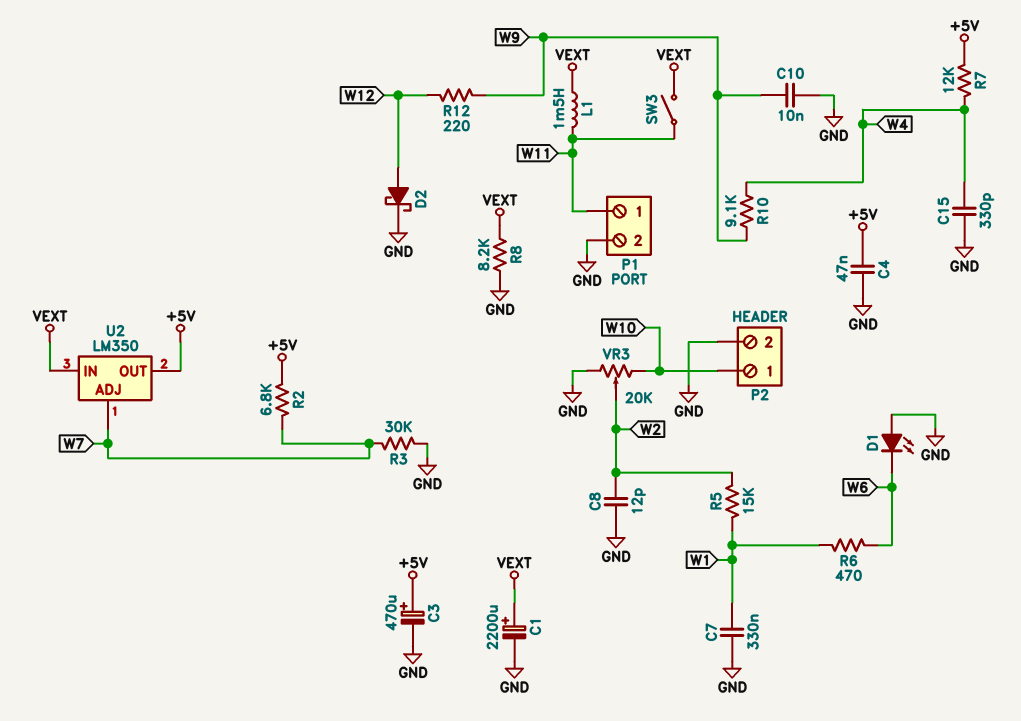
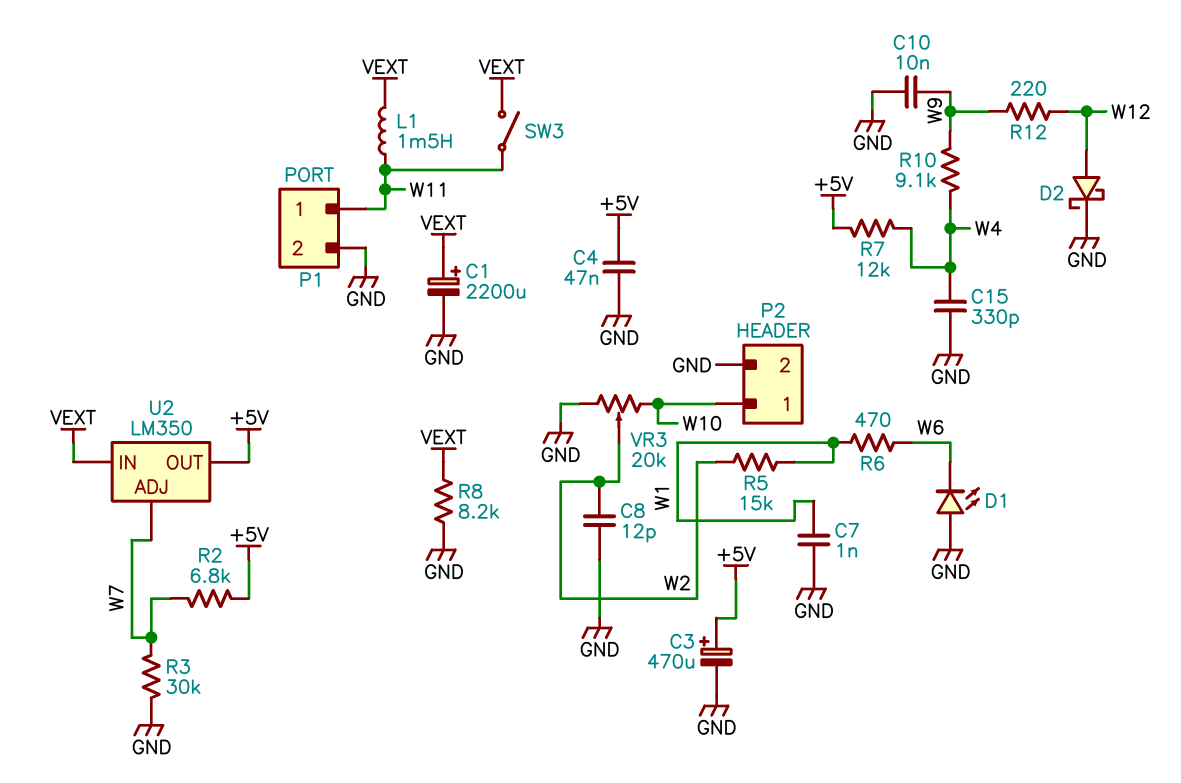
C7: 330nF (GND, W1) -> 1nF (GND, W1)

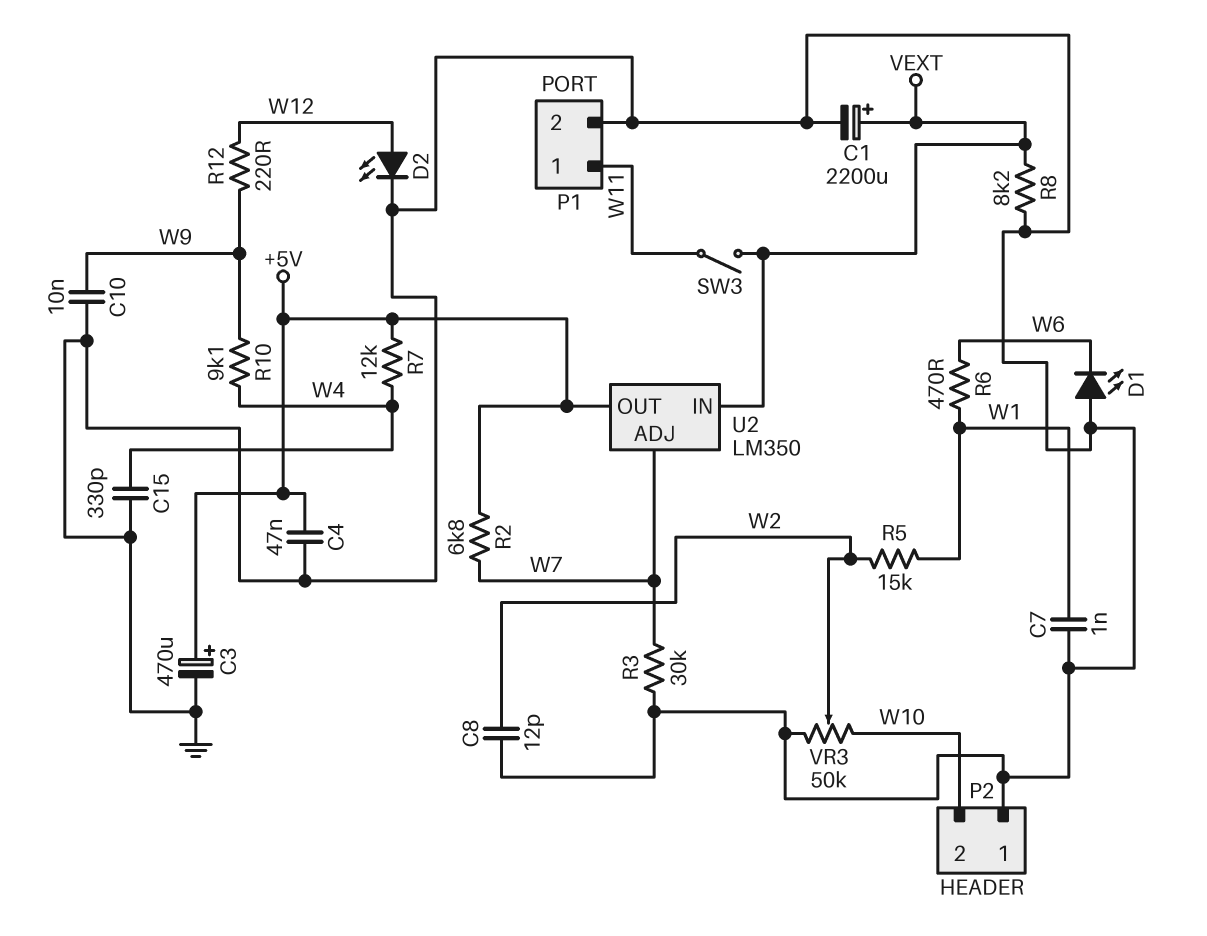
D2: schottky (A W12, K GND) -> LED (A W12, K GND)
L1: 1.5mH (VEXT, W11) -> none
P2 pin 1: W10 -> GND
P2 pin 2: GND -> W10
VR3: 20k (GND, W10, wiper W2) -> 50k (GND, W10, wiper W2)

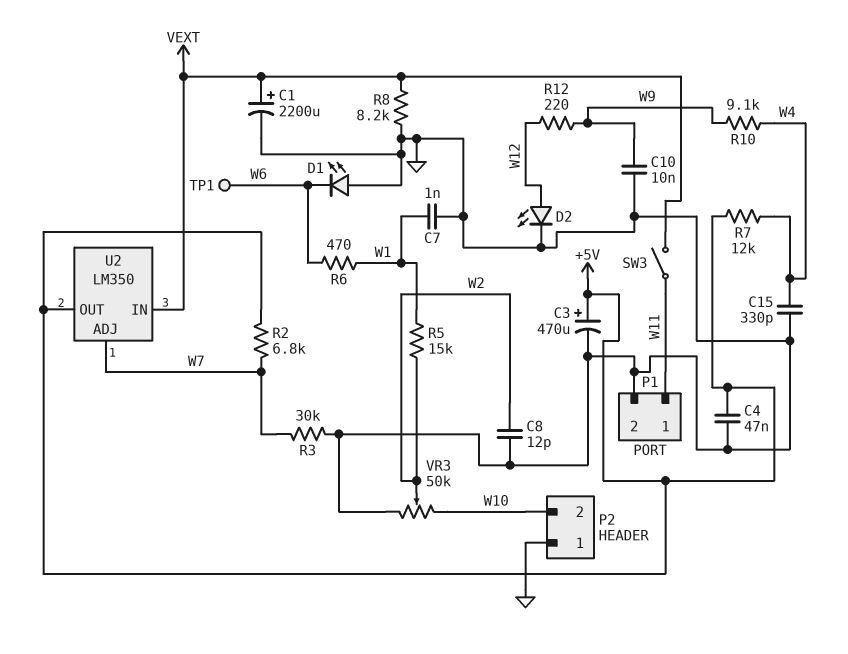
TP1: none -> test point (W6)

